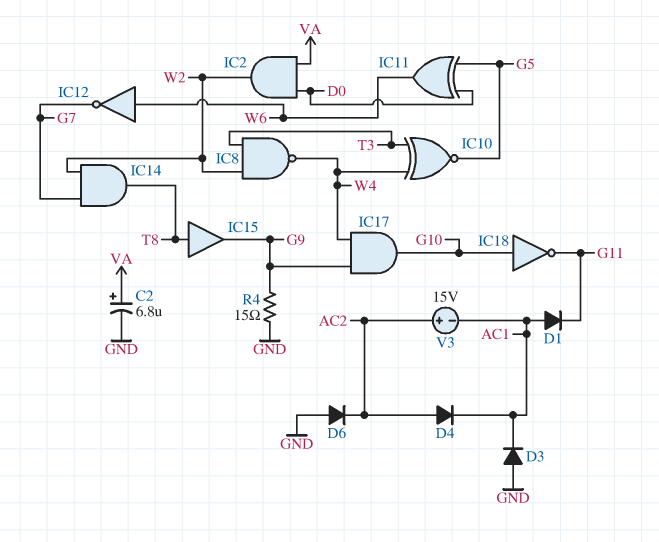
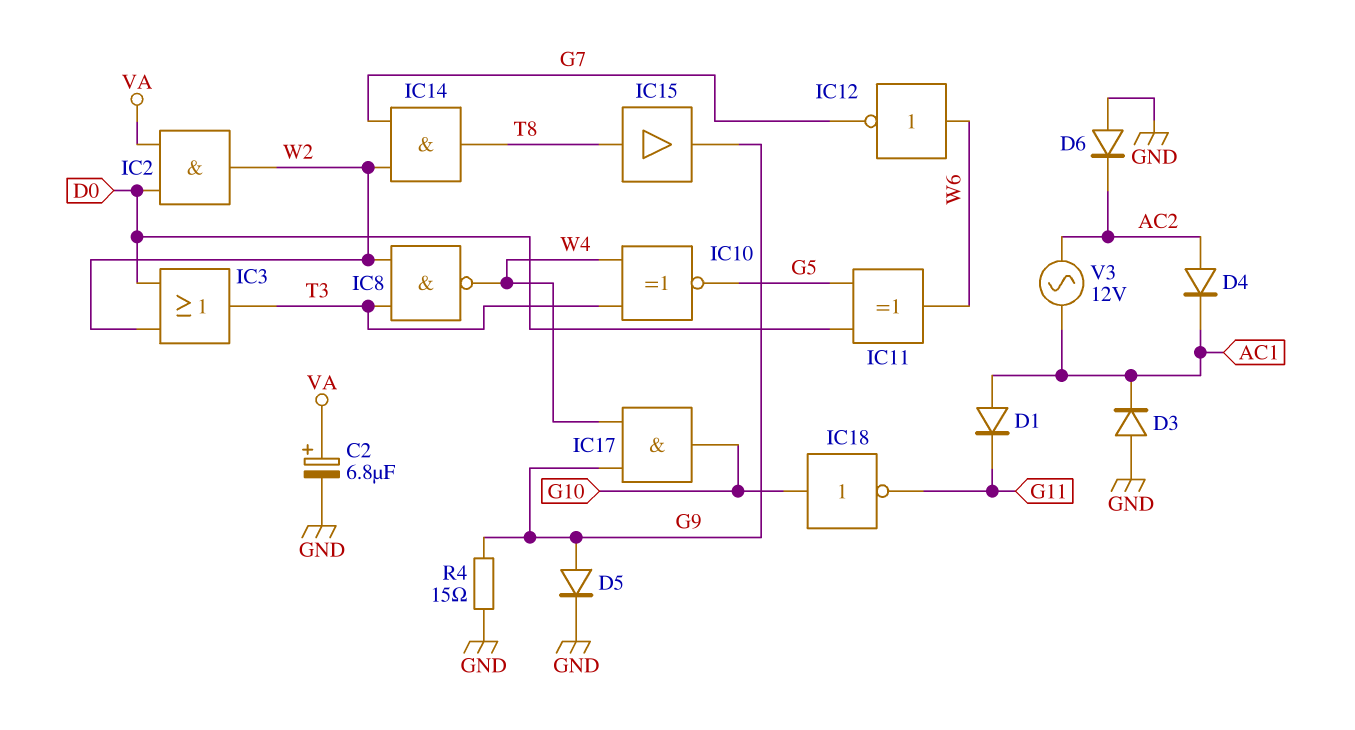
D5: none -> diode (A G9, K GND)
IC3: none -> OR (in D0, in W2, out T3)
V3: 15V (plus AC2, minus AC1) -> AC 12V (AC1, AC2)

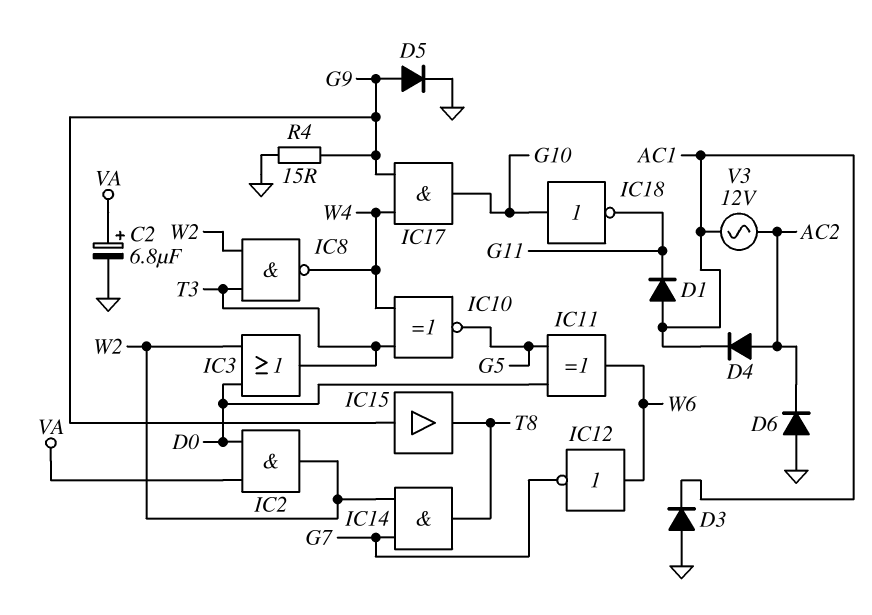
IC15: buffer (in T8, out G9) -> buffer (in G9, out T8)

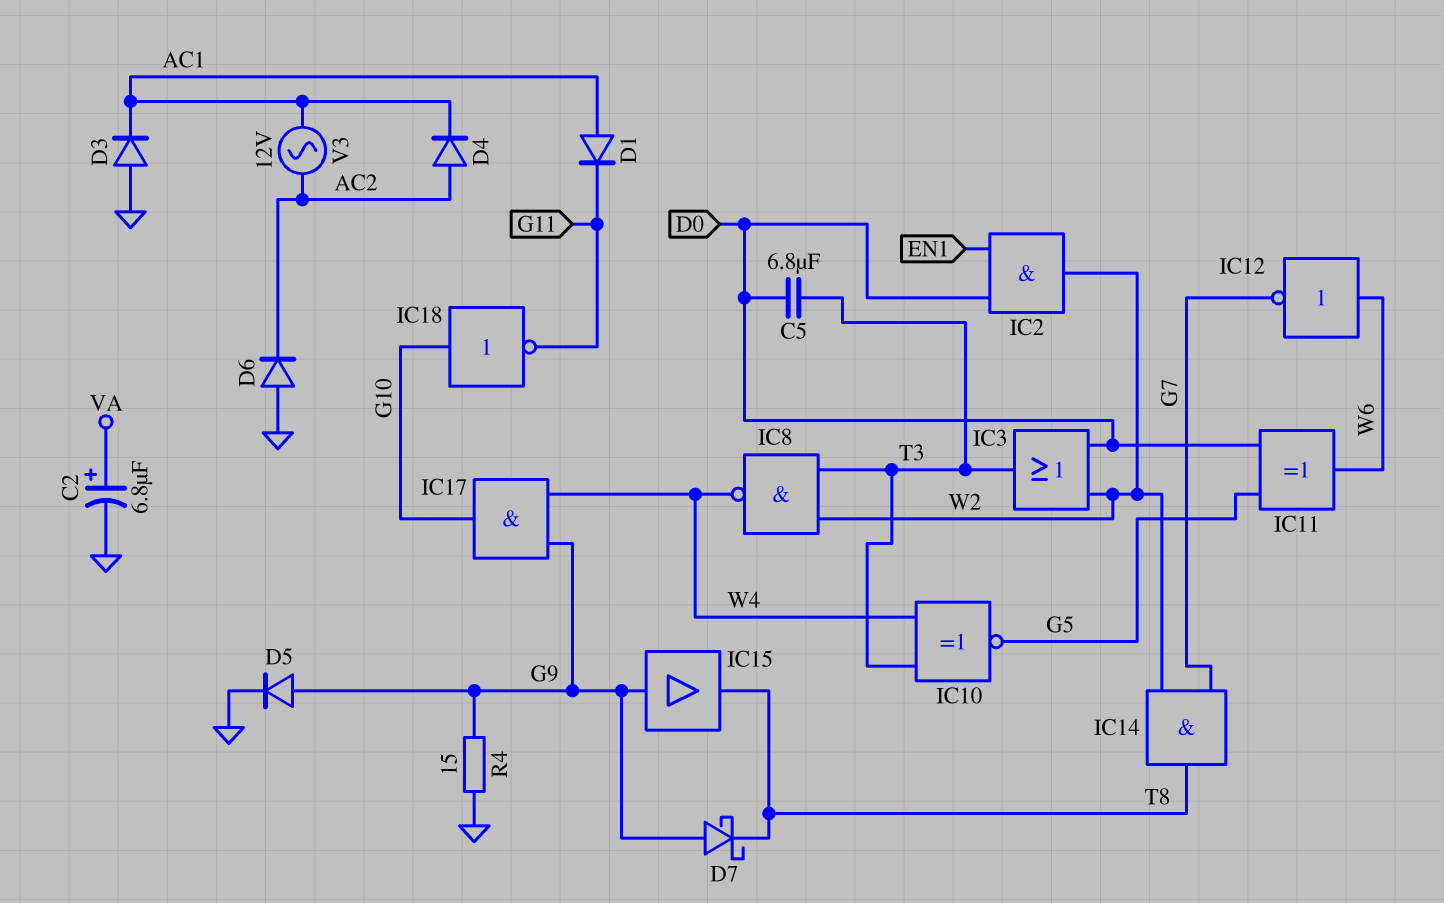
C5: none -> 6.8uF (D0, T3)
D7: none -> schottky (A G9, K T8)
IC2: AND (in D0, in VA, out W2) -> AND (in D0, in EN1, out W2)

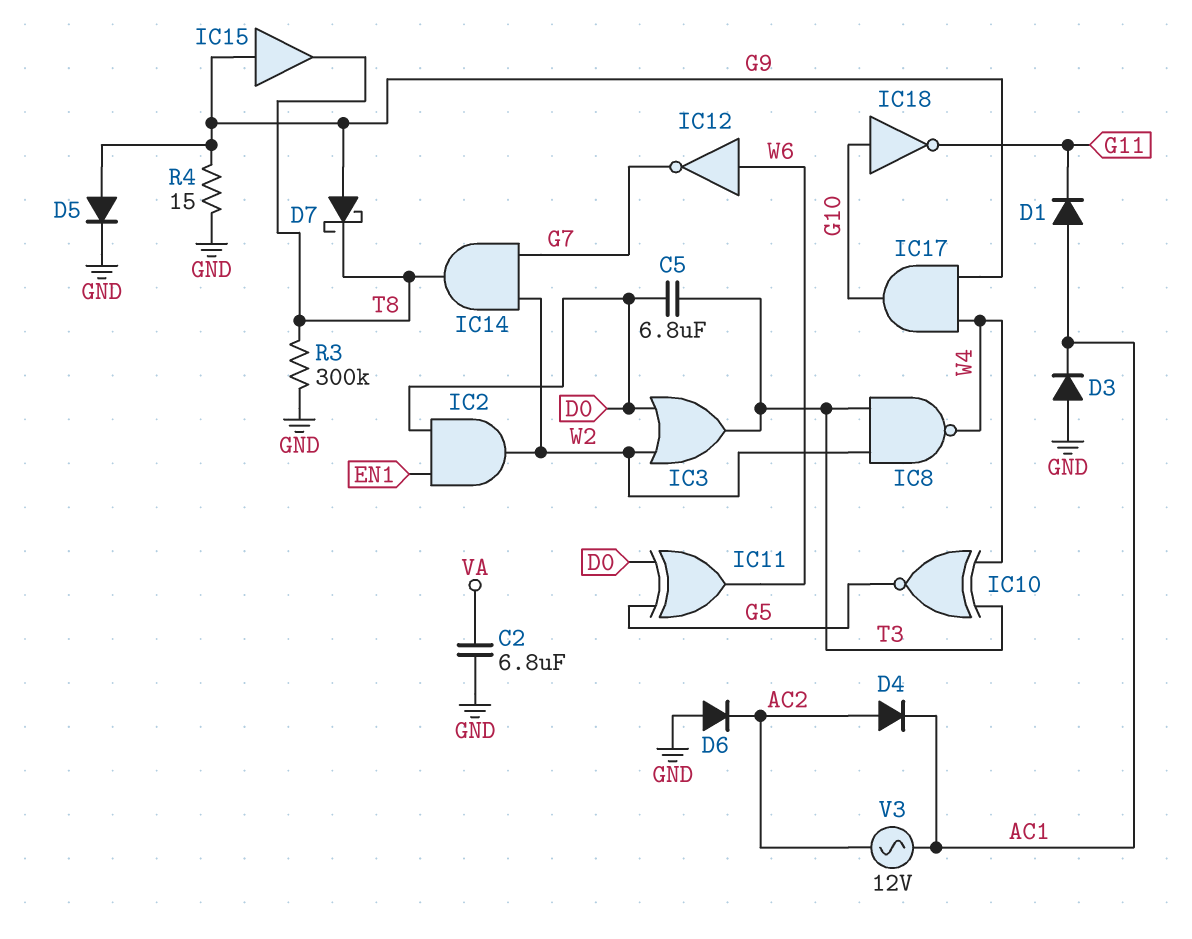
C2: 6.8uF (plus VA, minus GND) -> 6.8uF (GND, VA)
R3: none -> 300k (GND, T8)

